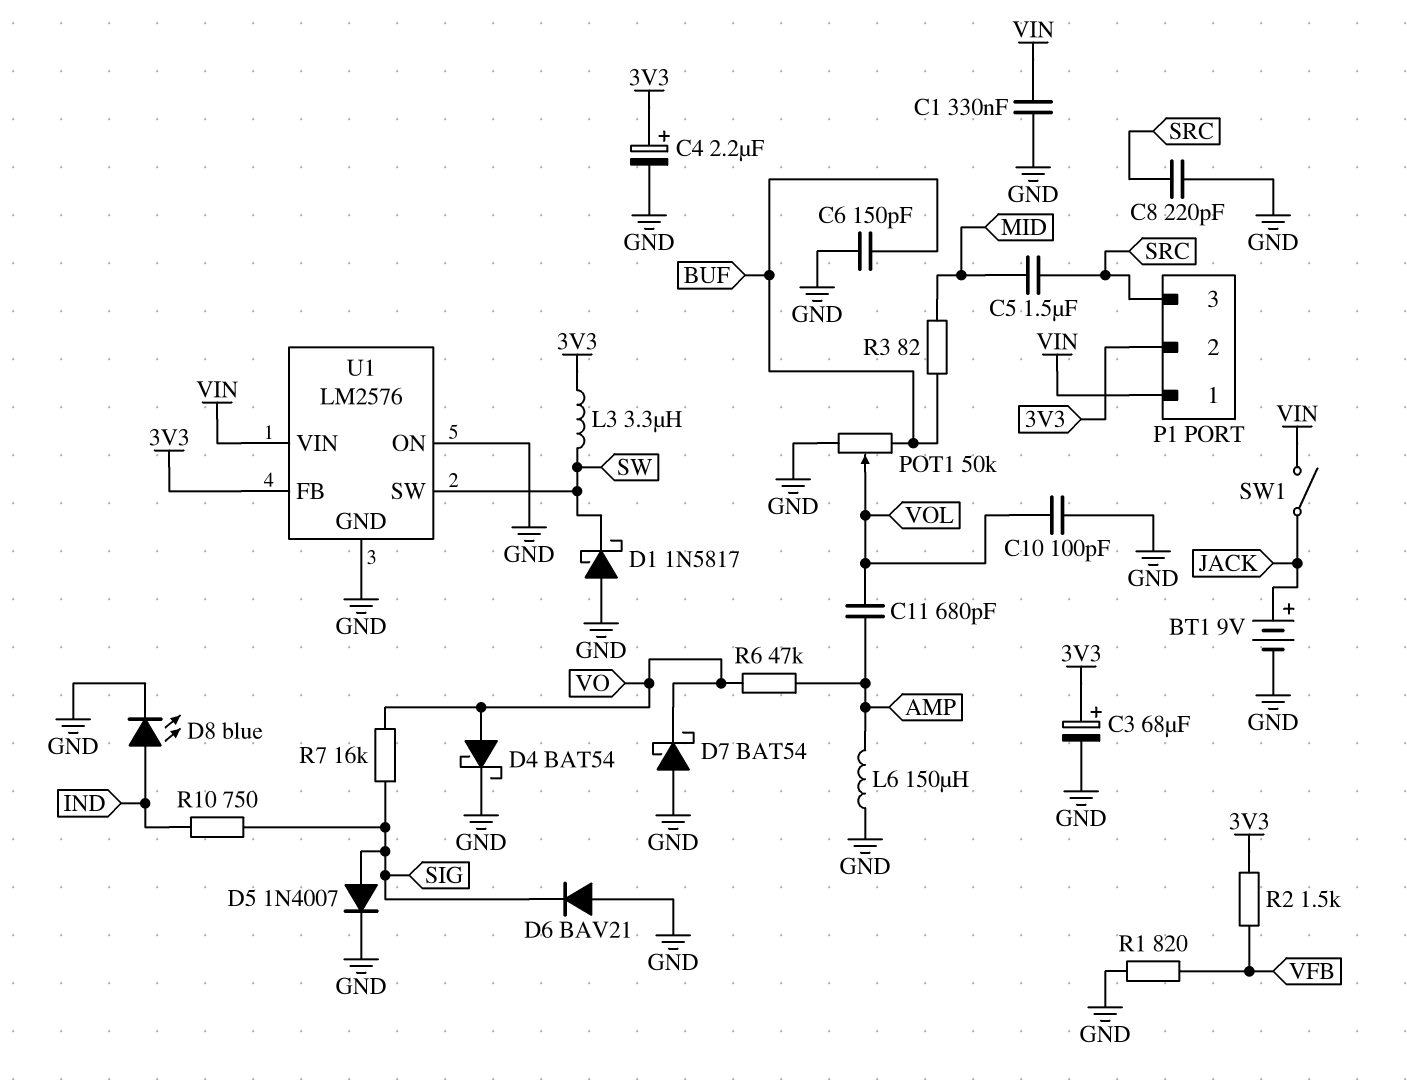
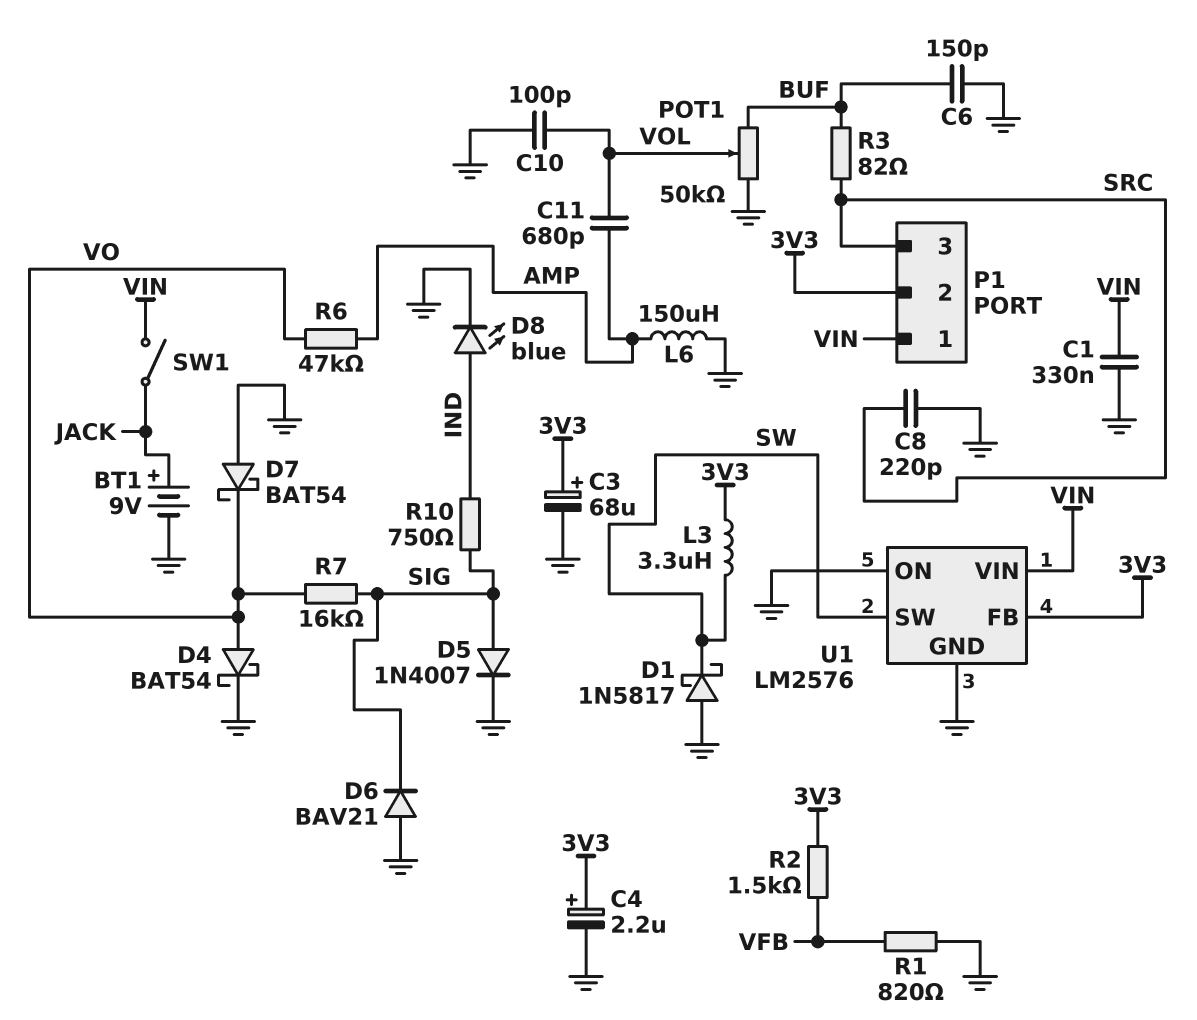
C5: 1.5uF (MID, SRC) -> none
R3: 82 (BUF, MID) -> 82 (BUF, SRC)

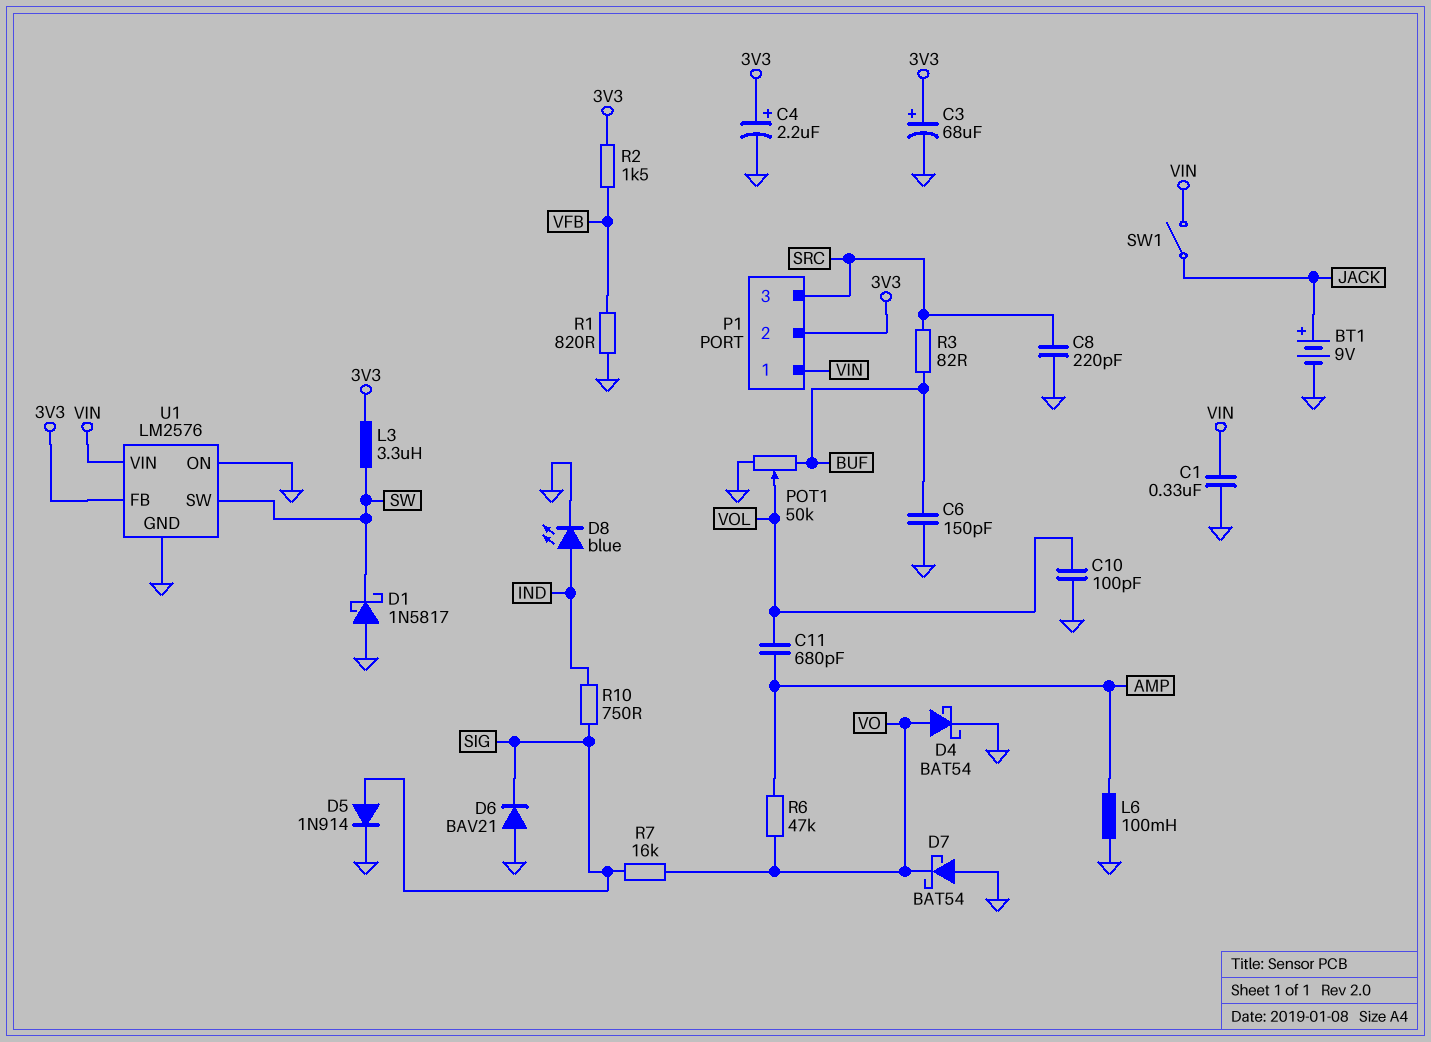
D5: diode 1N4007 (A SIG, K GND) -> diode 1N914 (A SIG, K GND)
L6: 150uH (AMP, GND) -> 100mH (AMP, GND)

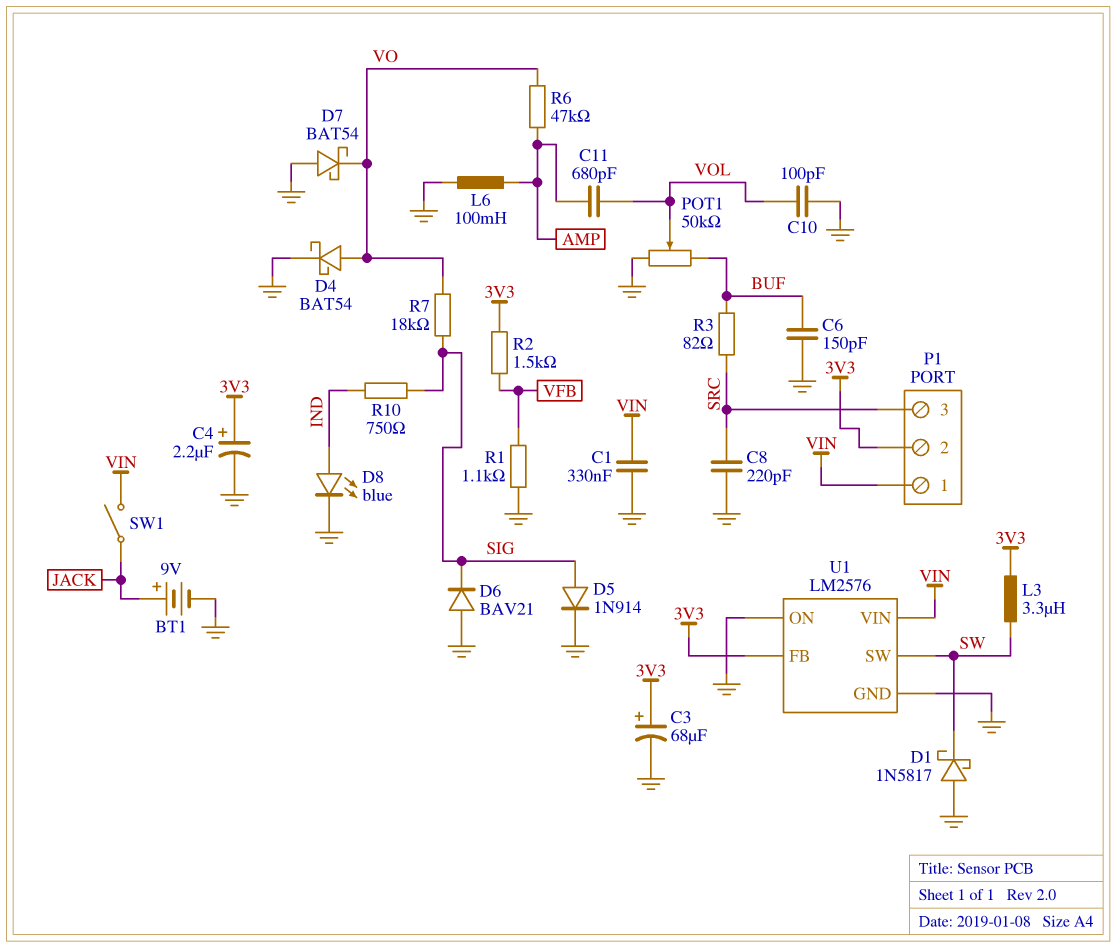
R1: 820 (GND, VFB) -> 1.1k (GND, VFB)
R7: 16k (SIG, VO) -> 18k (SIG, VO)

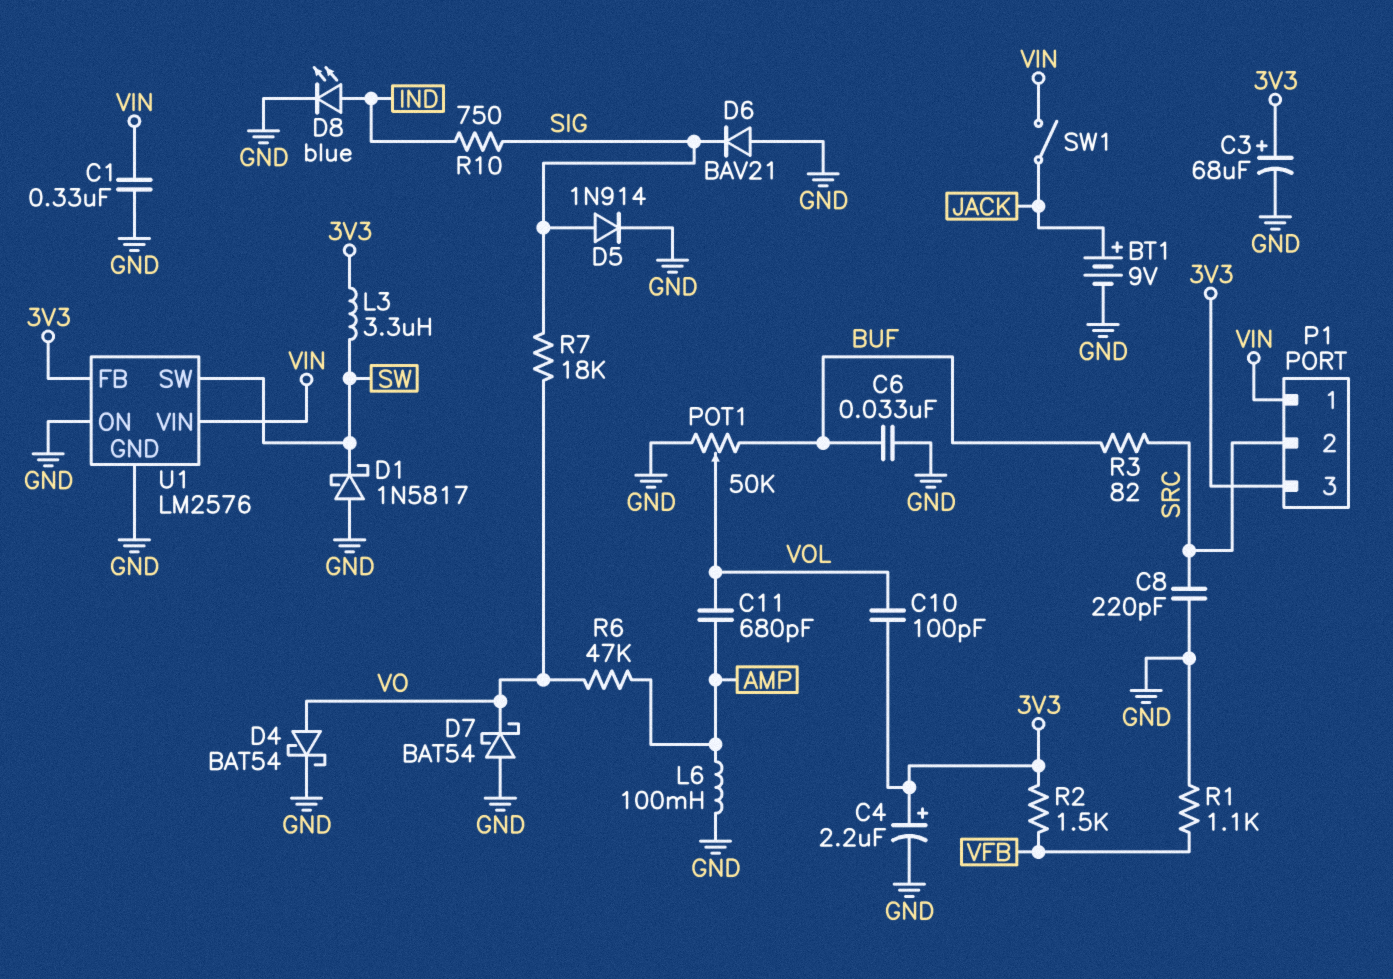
C6: 150pF (BUF, GND) -> 33nF (BUF, GND)
C10: 100pF (GND, VOL) -> 100pF (3V3, VOL)
P1 pin 2: 3V3 -> SRC
P1 pin 3: SRC -> 3V3

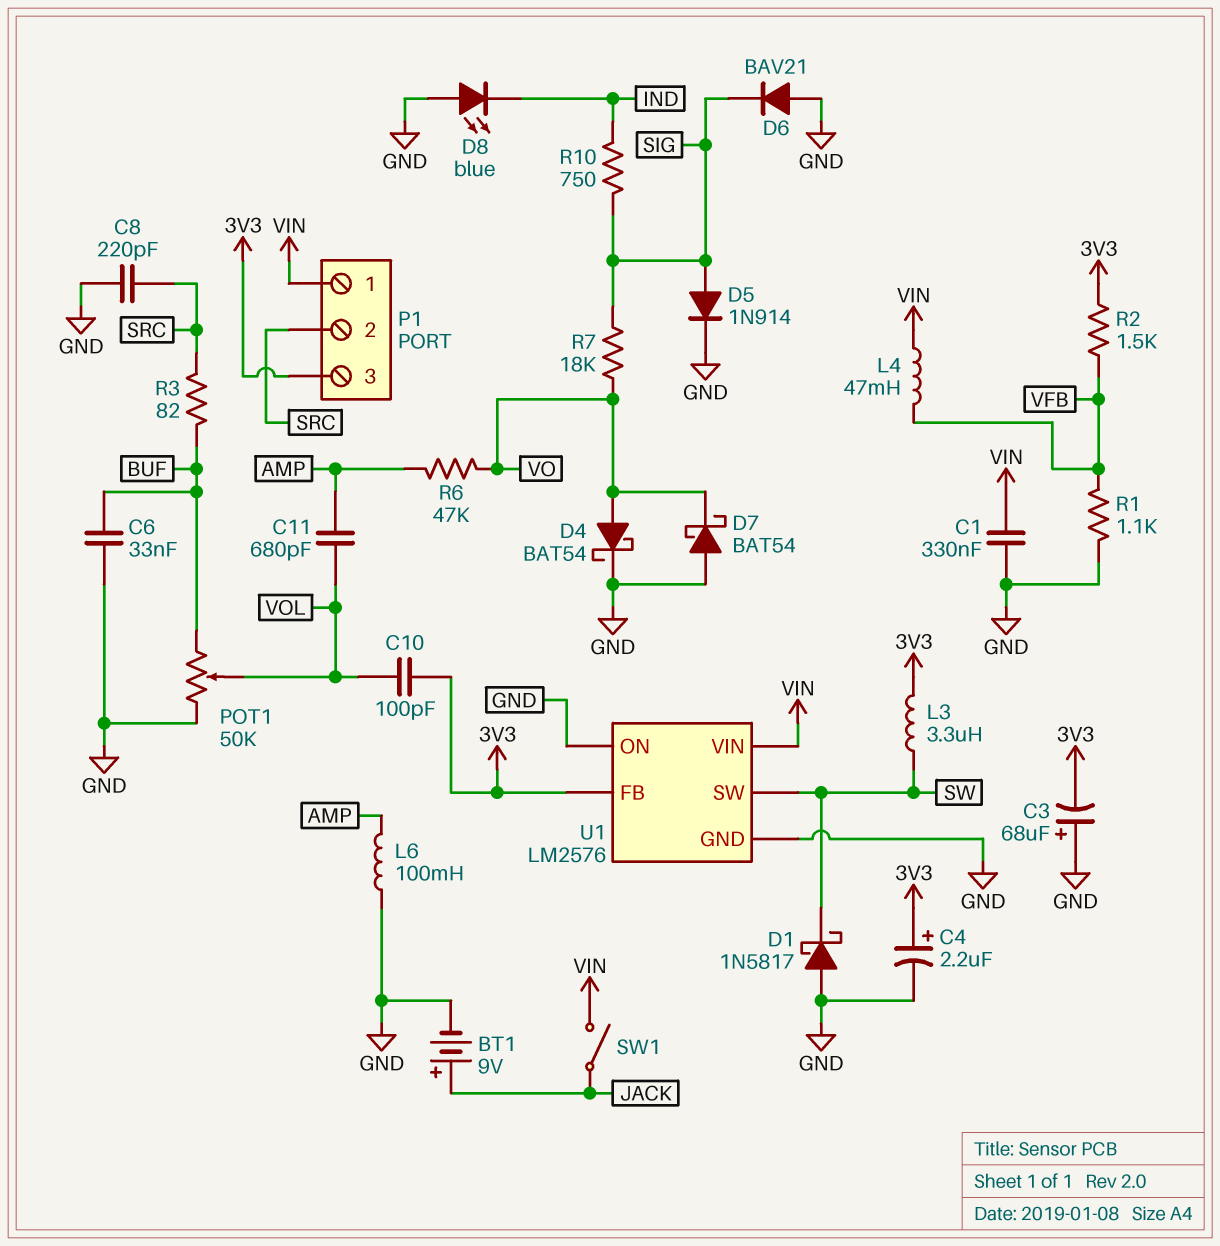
C3: 68uF (plus 3V3, minus GND) -> 68uF (plus GND, minus 3V3)
D8: LED blue (A IND, K GND) -> LED blue (A GND, K IND)
L4: none -> 47mH (VFB, VIN)

